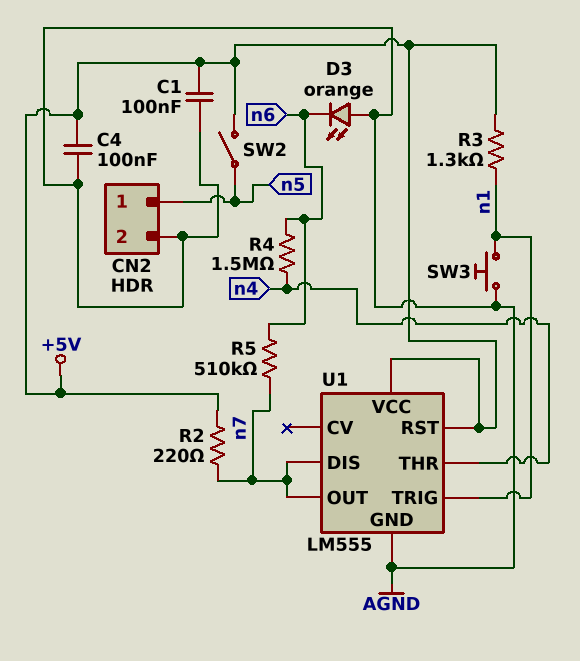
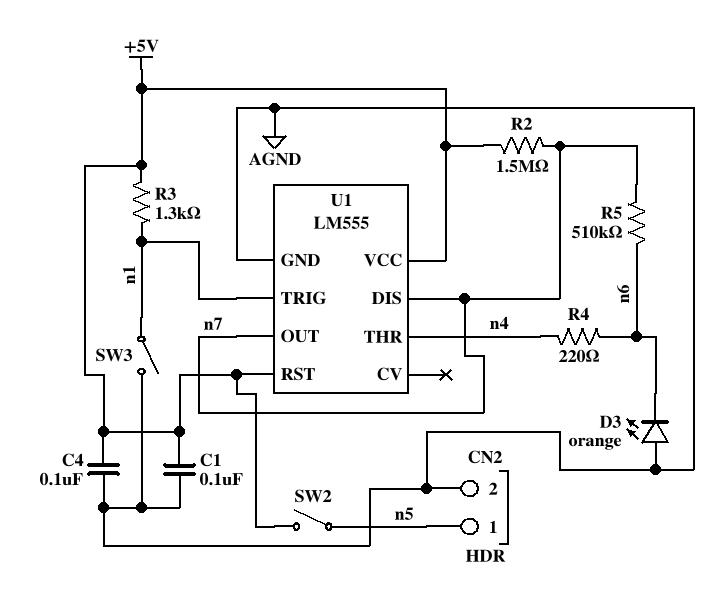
R2: 220 (+5V, n7) -> 1.5M (+5V, n7)
R4: 1.5M (n4, n6) -> 220 (n4, n6)
SW3: button (AGND, n1) -> switch (AGND, n1)

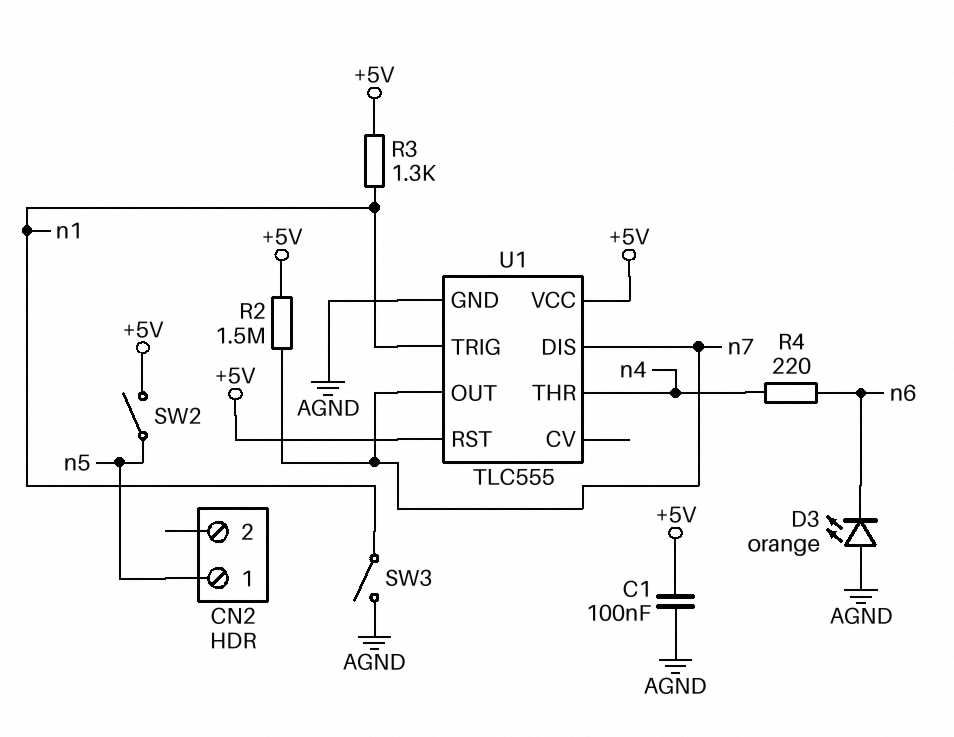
C4: 100nF (+5V, AGND) -> none
CN2 pin 2: AGND -> none
R5: 510k (n6, n7) -> none
U1: LM555 -> TLC555

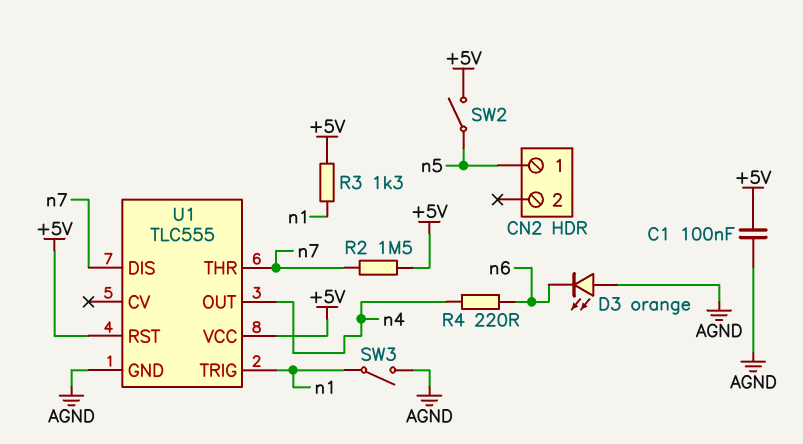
U1 pin OUT: n7 -> n4
U1 pin THR: n4 -> n7

